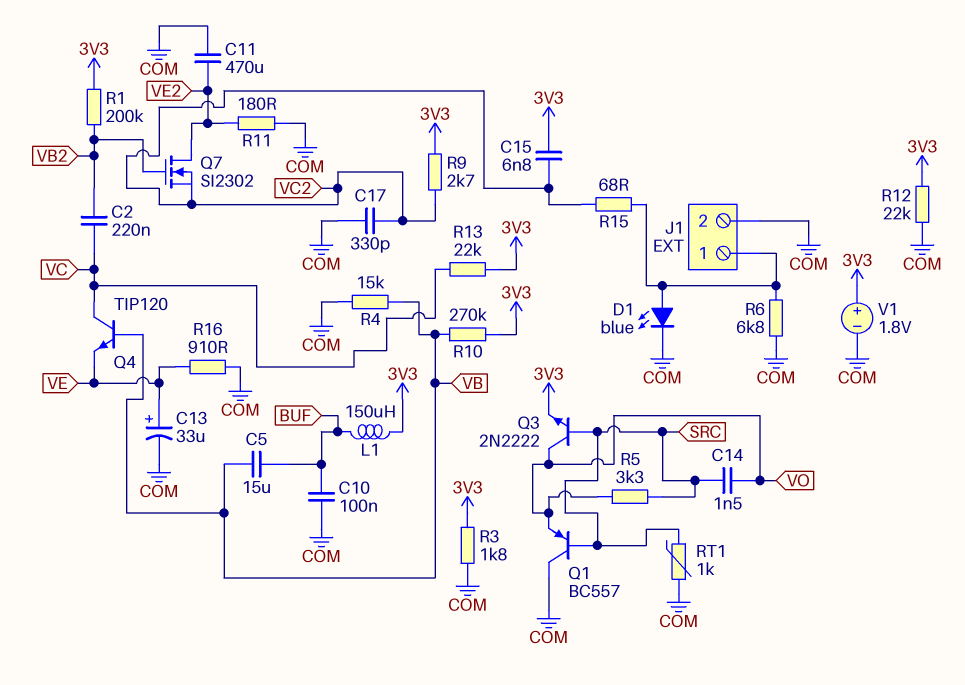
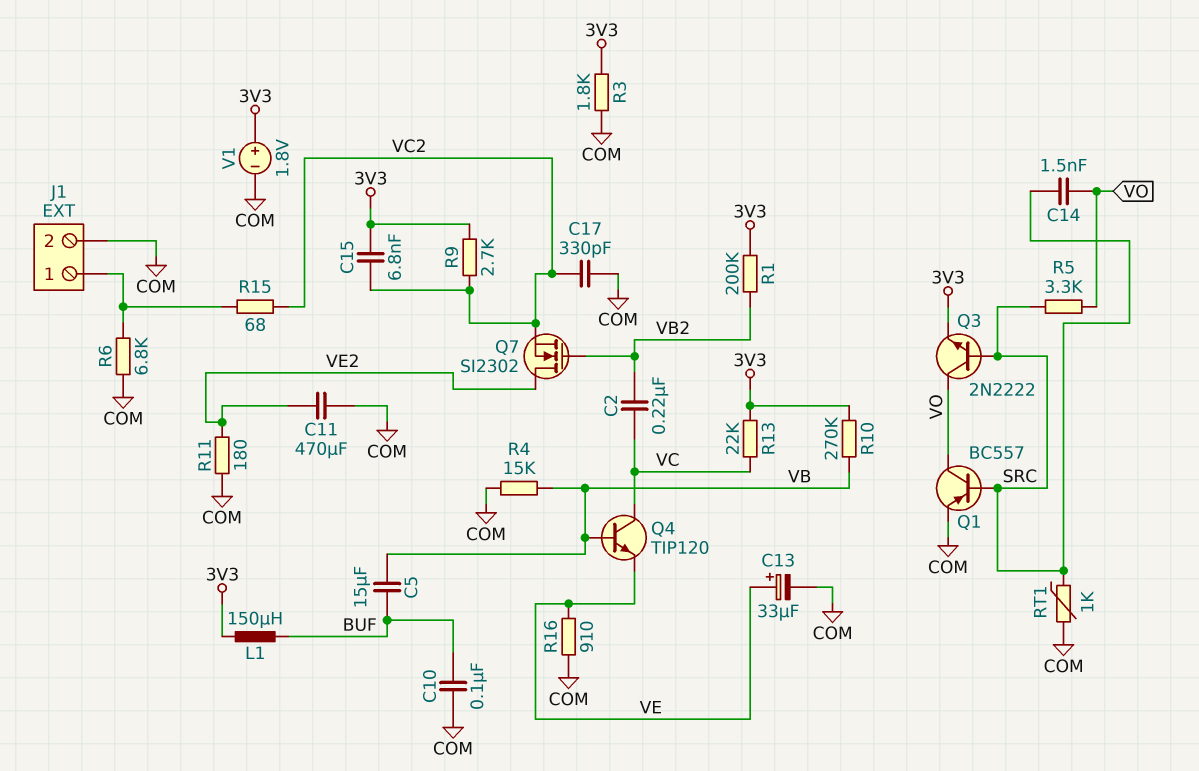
D1: LED blue (A J1/1, K COM) -> none
Q1: PNP BC557 (B SRC, C COM, E VO) -> PNP BC557 (B SRC, C VO, E COM)
R12: 22k (3V3, COM) -> none

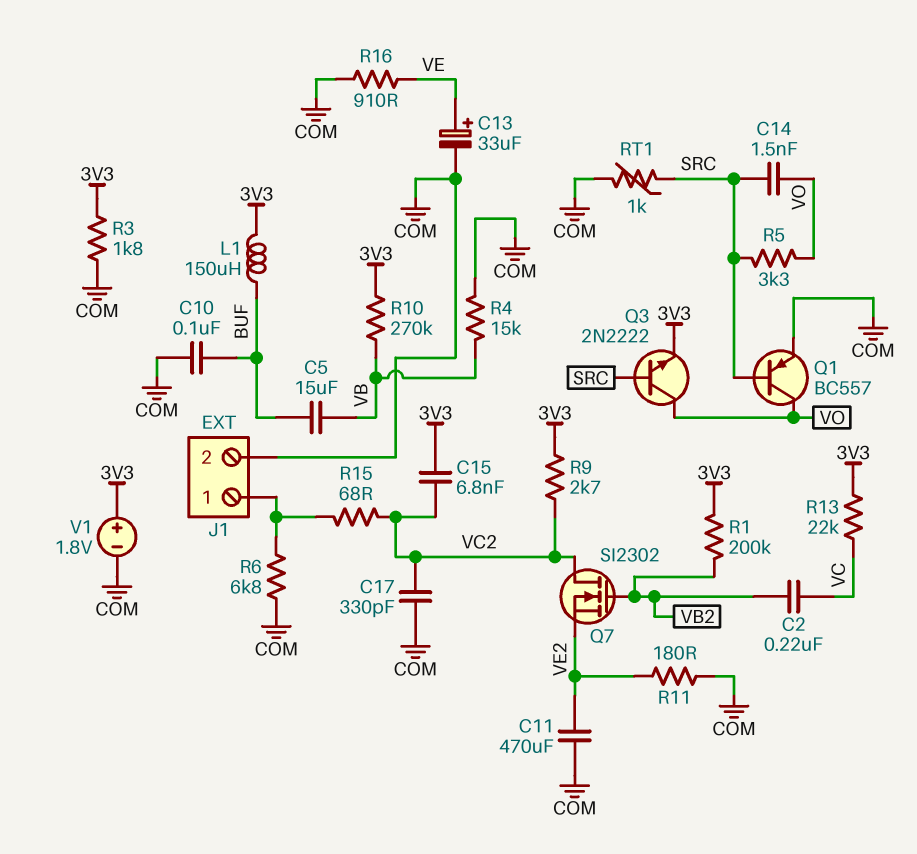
Q4: NPN TIP120 (B VB, C VC, E VE) -> none
Q7: NMOS SI2302 (G VB2, D VE2, S VC2) -> NMOS SI2302 (G VB2, D VC2, S VE2)

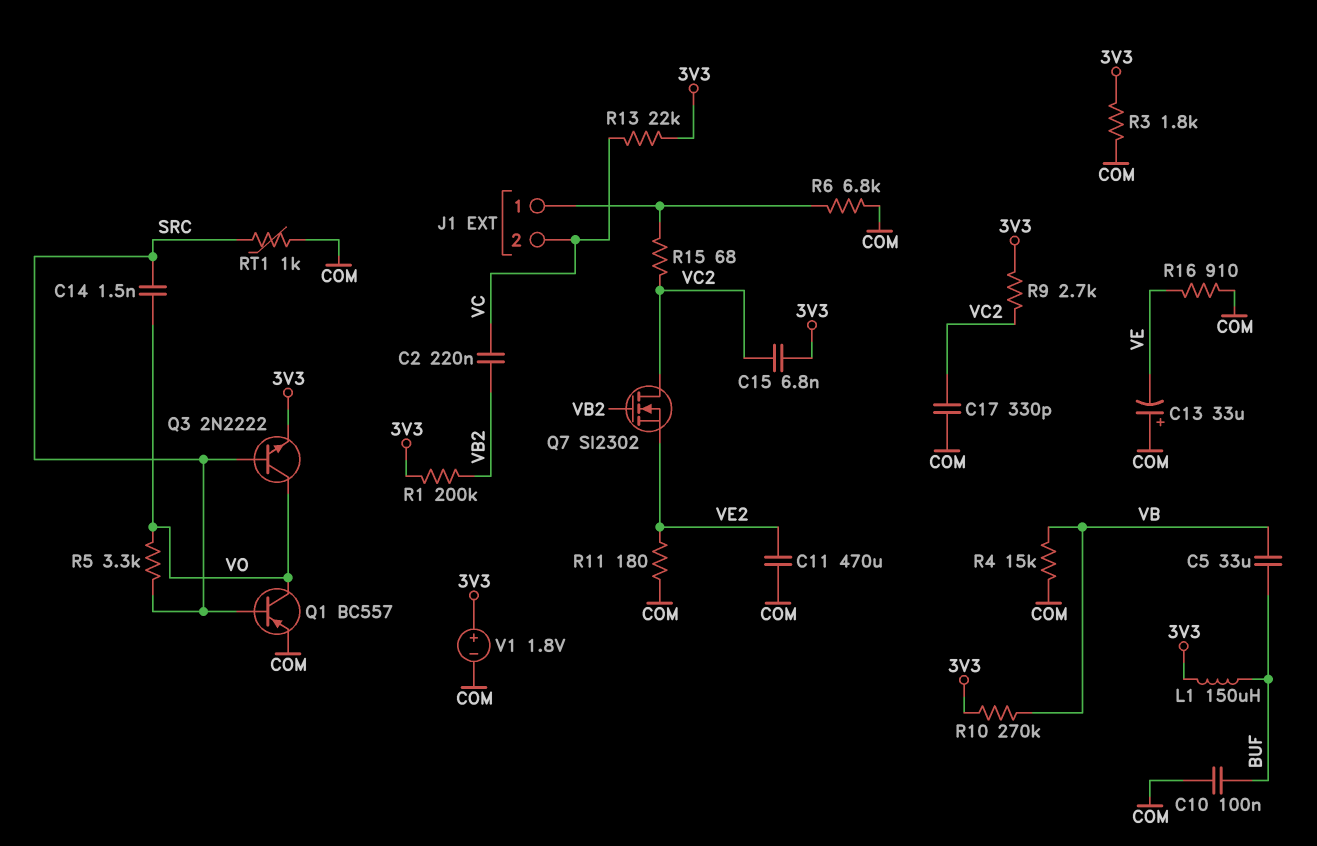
C5: 15uF (BUF, VB) -> 33uF (BUF, VB)
C13: 33uF (plus VE, minus COM) -> 33uF (plus COM, minus VE)
J1 pin 2: COM -> VC

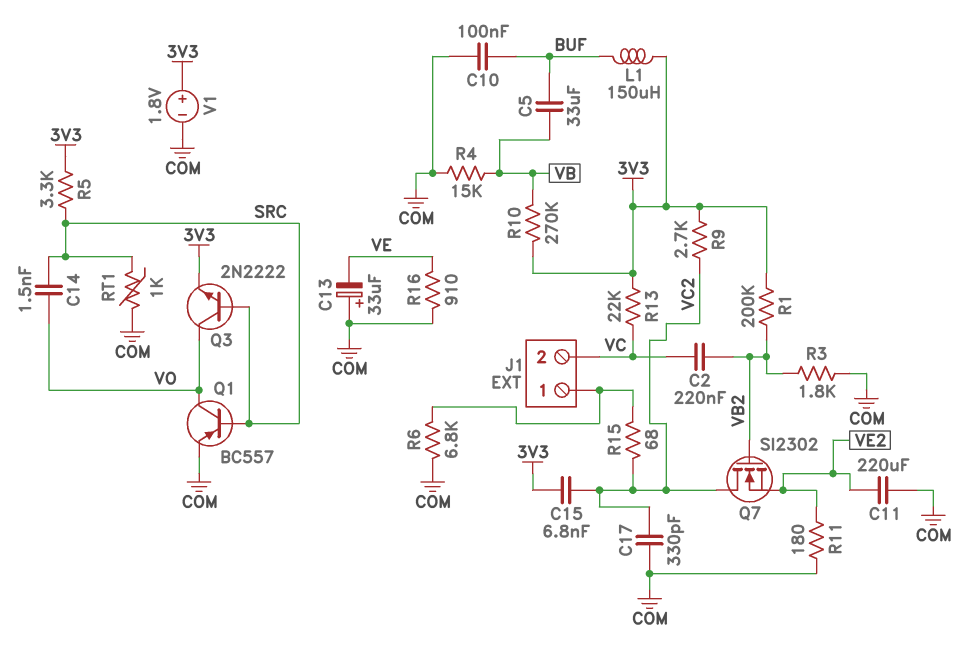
C11: 470uF (COM, VE2) -> 220uF (COM, VE2)
R3: 1.8k (3V3, COM) -> 1.8k (COM, VB2)
R5: 3.3k (SRC, VO) -> 3.3k (3V3, SRC)

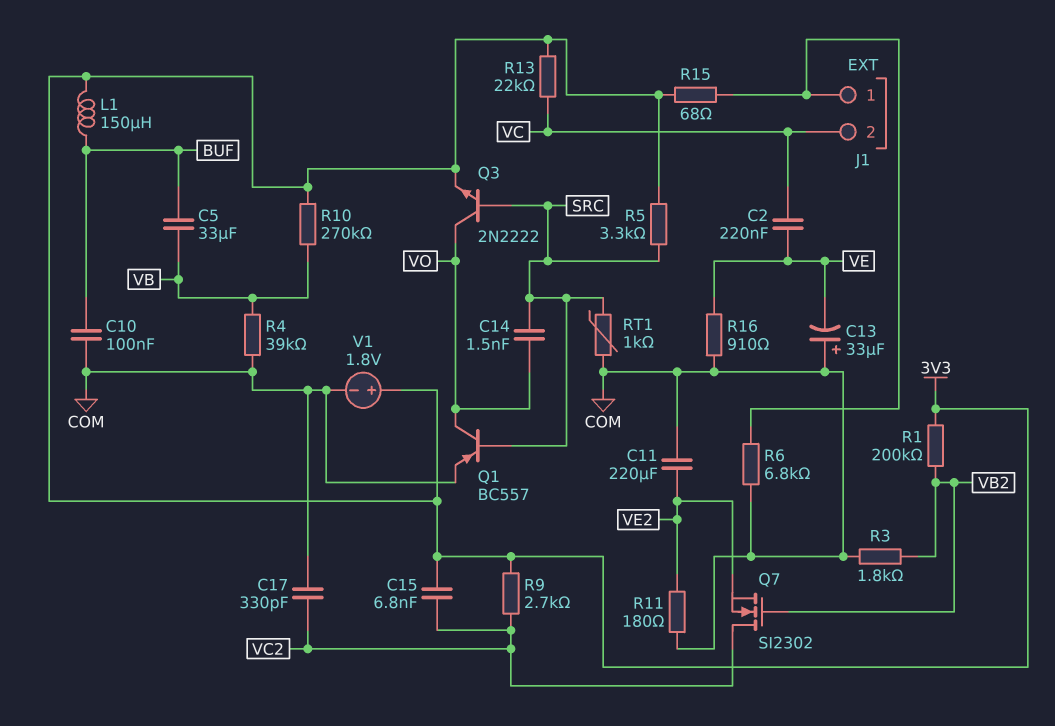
C2: 220nF (VB2, VC) -> 220nF (VC, VE)
R4: 15k (COM, VB) -> 39k (COM, VB)
R15: 68 (J1/1, VC2) -> 68 (3V3, J1/1)

